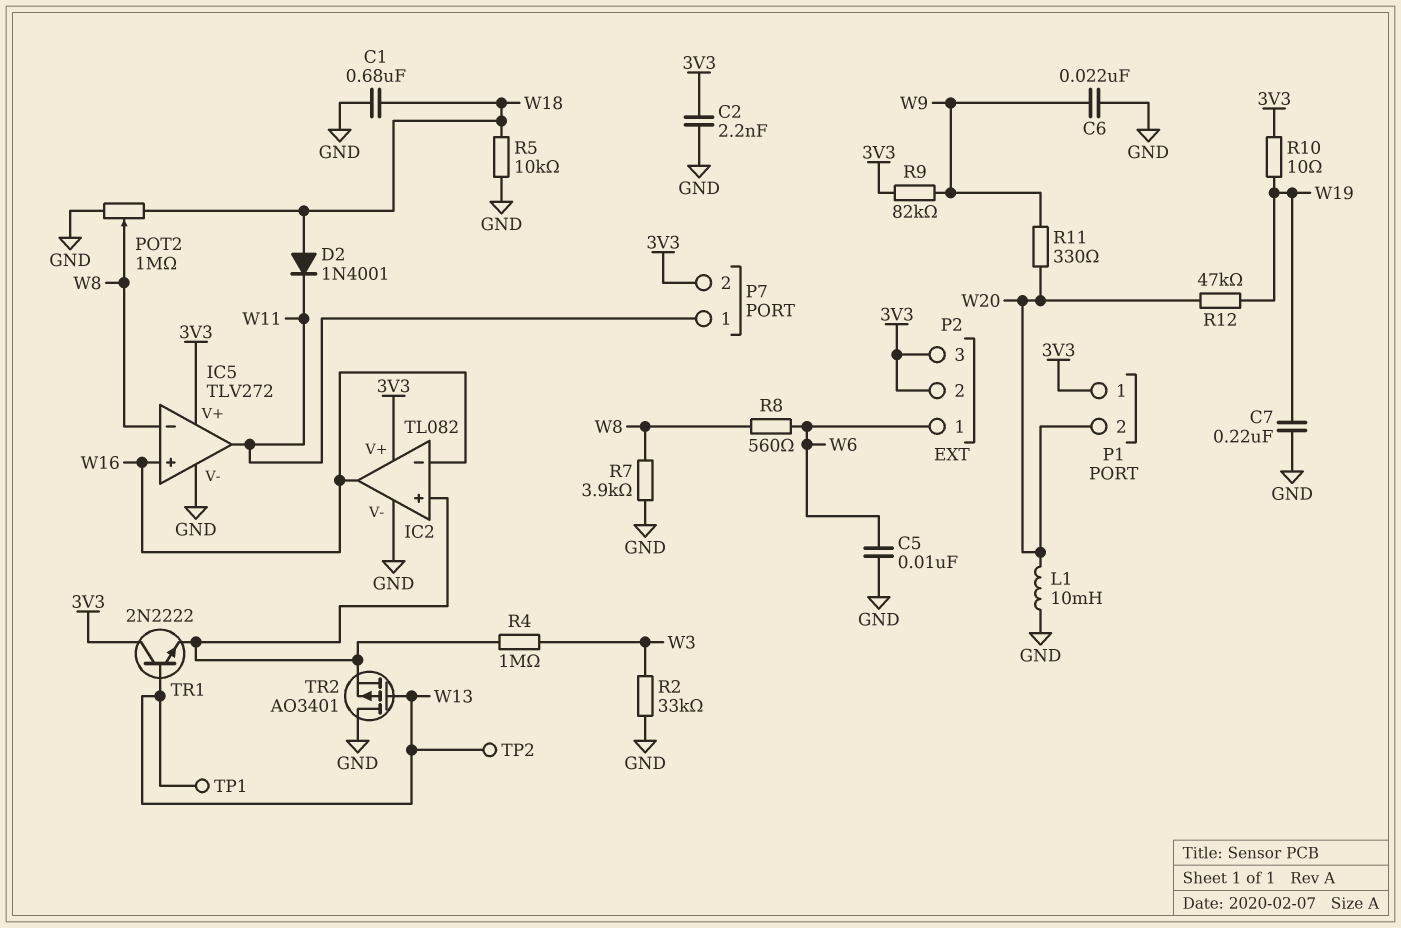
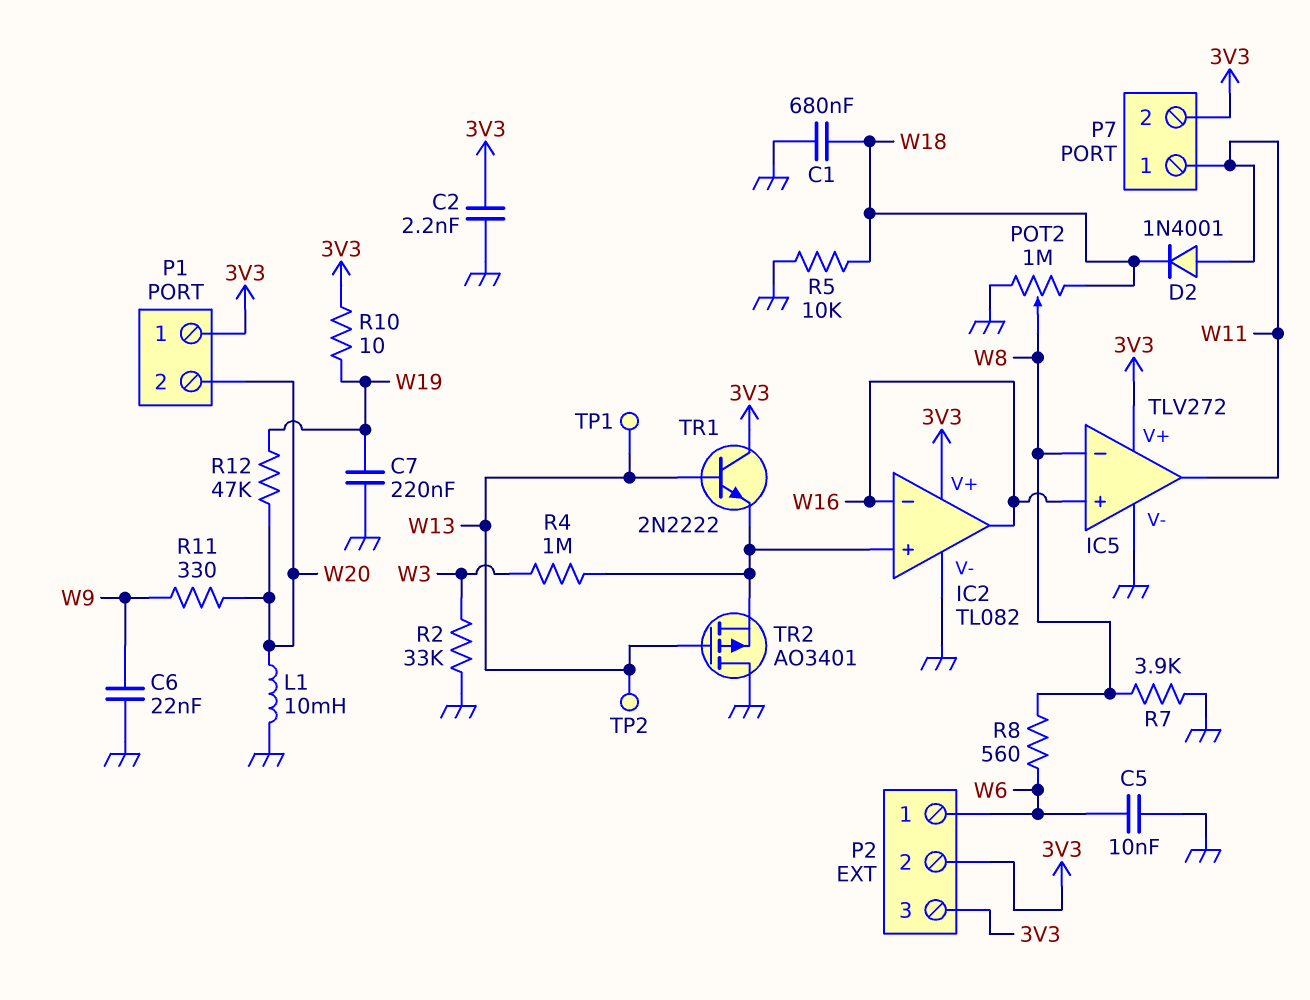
D2: diode 1N4001 (A W18, K W11) -> diode 1N4001 (A W11, K W18)
R9: 82k (3V3, W9) -> none

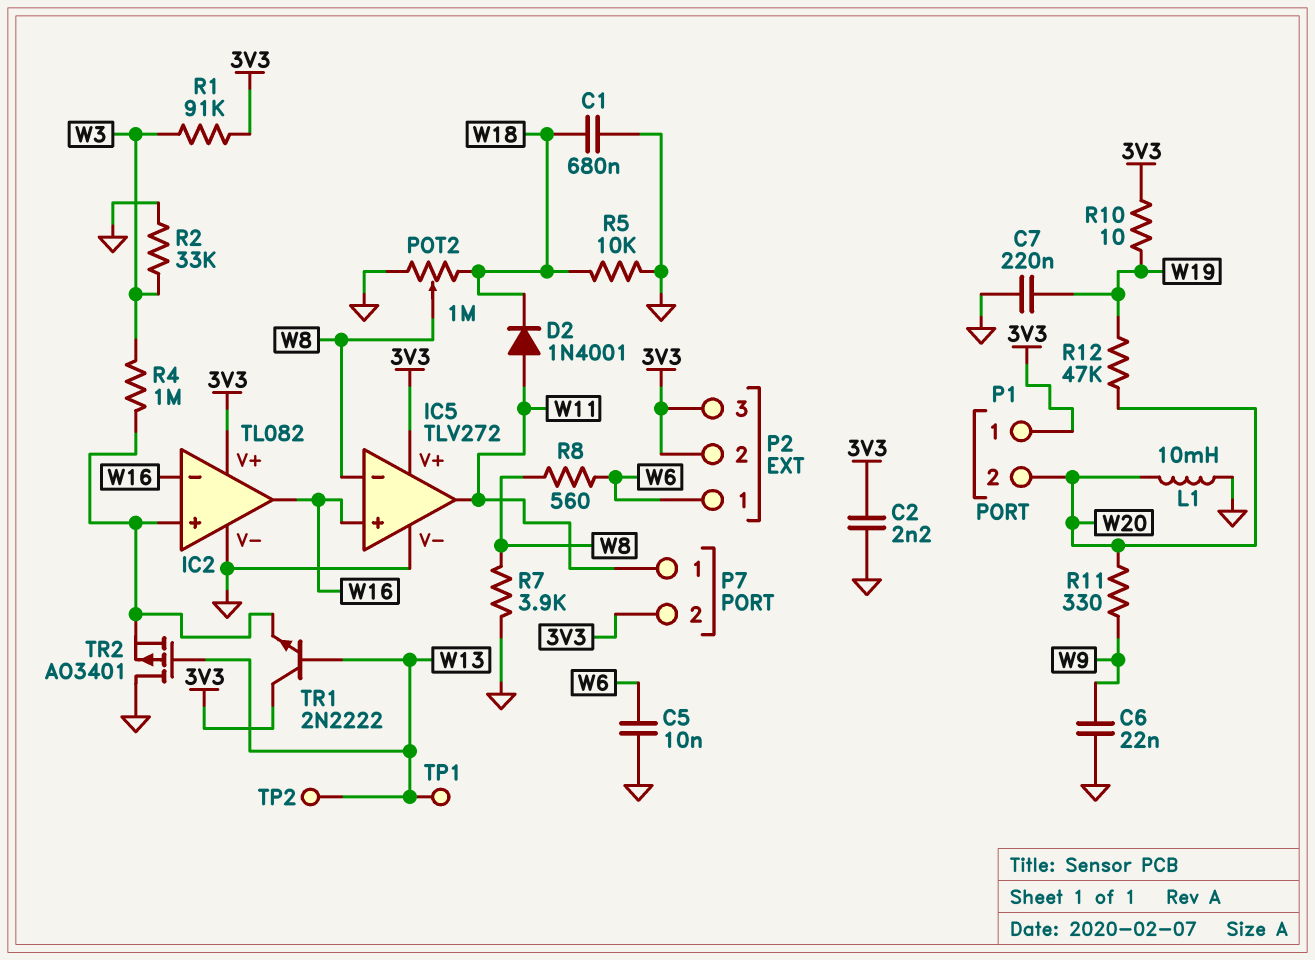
R1: none -> 91k (3V3, W3)

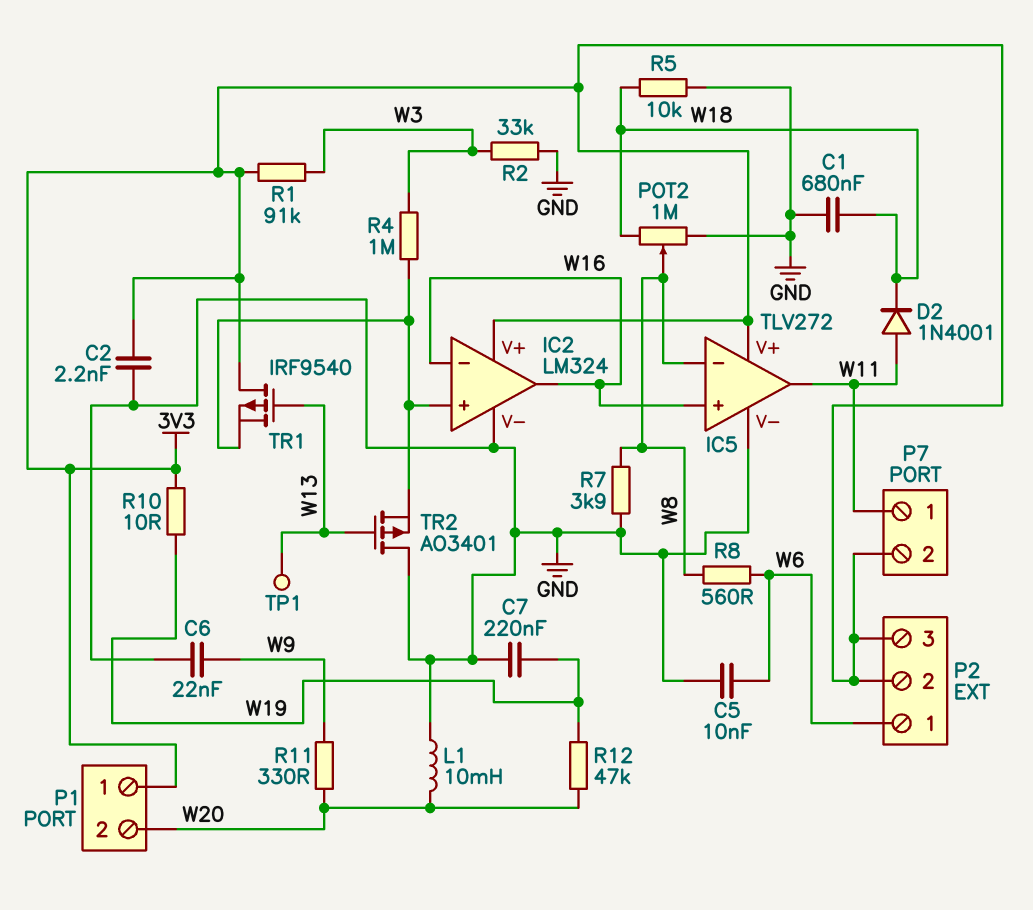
IC2: TL082 -> LM324
TP2: test point (W13) -> none
TR1: NPN 2N2222 (B W13, C 3V3, E IC2/in+) -> PMOS IRF9540 (G W13, D 3V3, S IC2/in+)

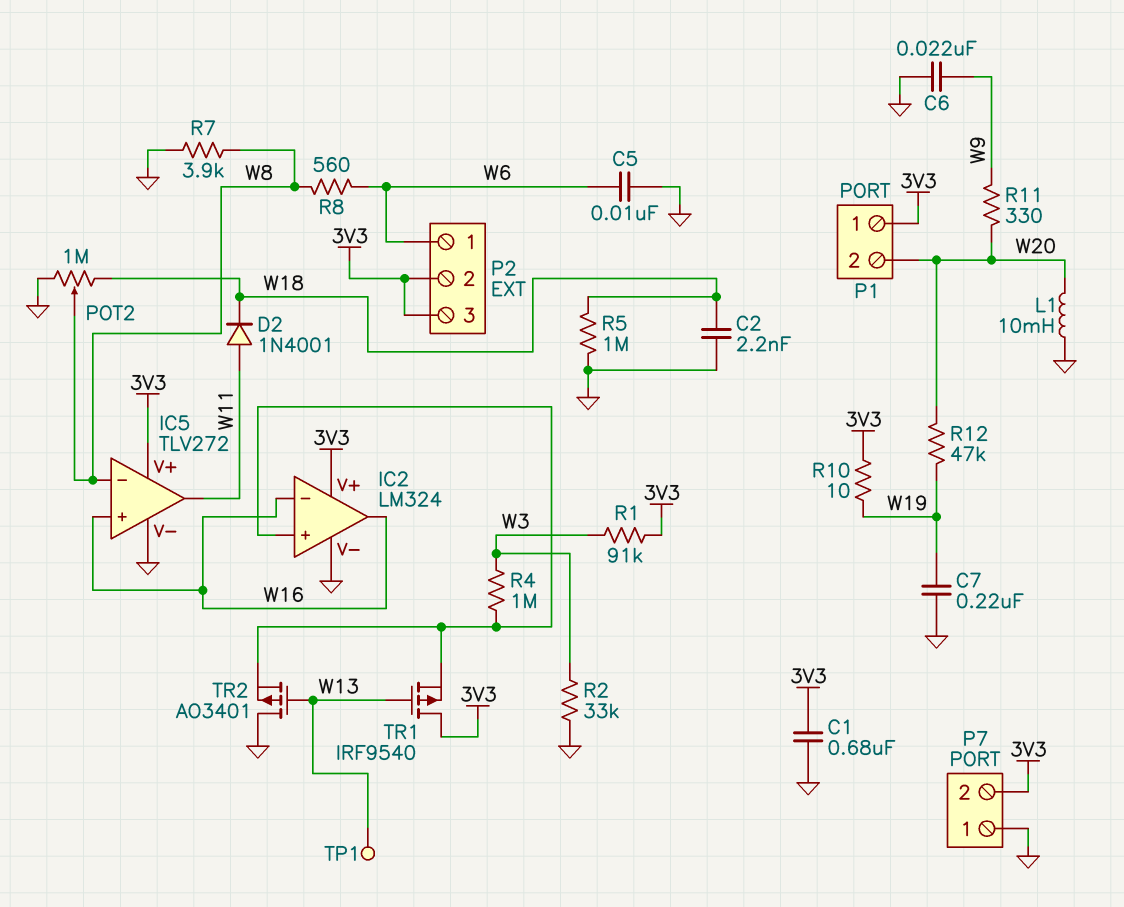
C1: 680nF (GND, W18) -> 680nF (3V3, GND)
C2: 2.2nF (3V3, GND) -> 2.2nF (GND, W18)
P7 pin 1: W11 -> GND
R5: 10k (GND, W18) -> 1M (GND, W18)

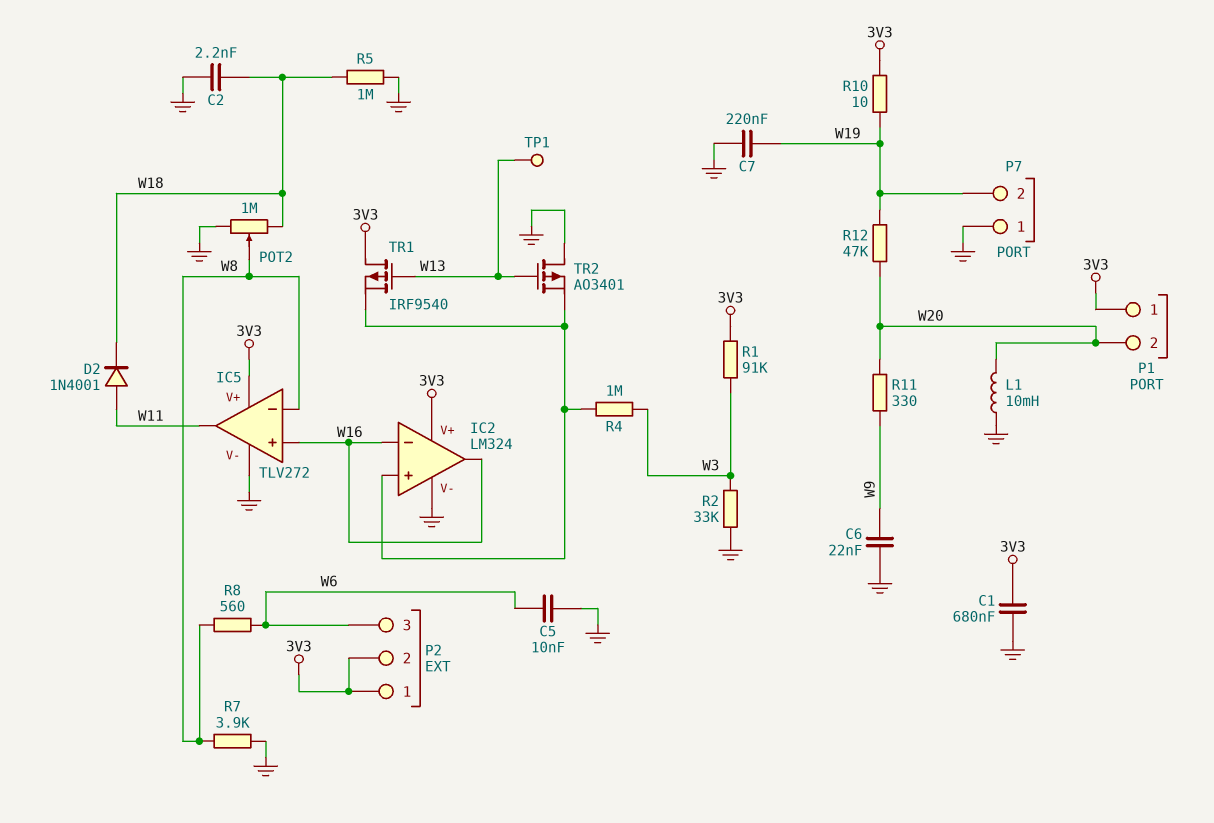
P2 pin 1: W6 -> 3V3
P2 pin 3: 3V3 -> W6
P7 pin 2: 3V3 -> W19

